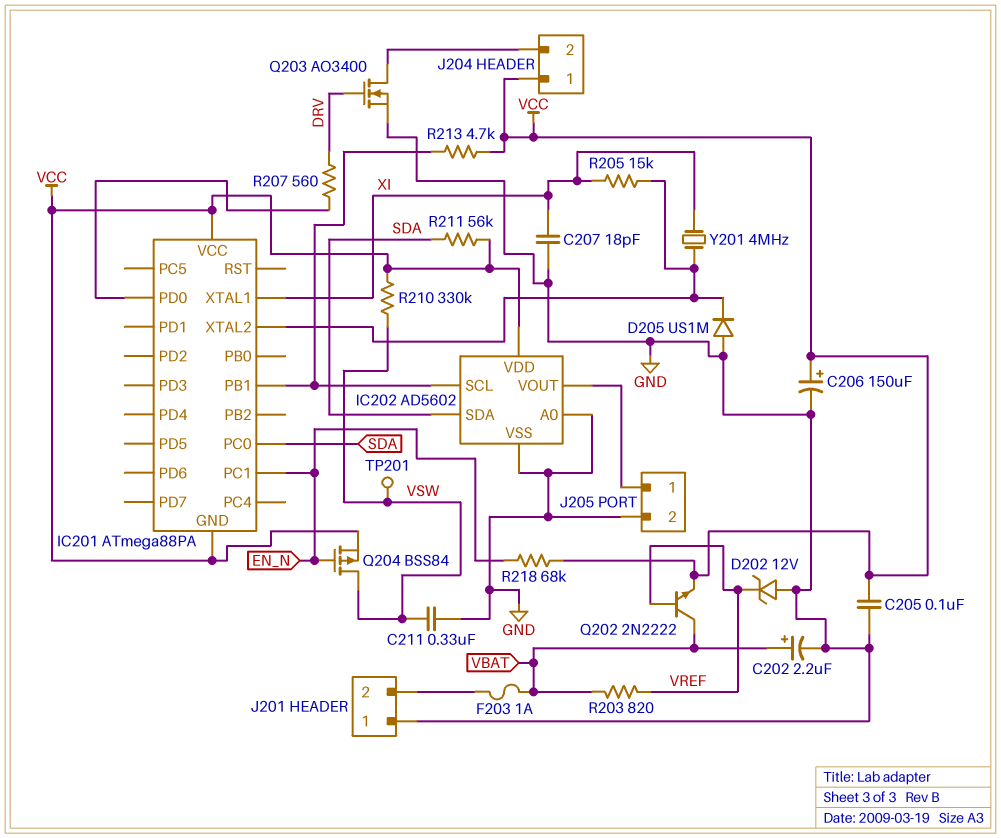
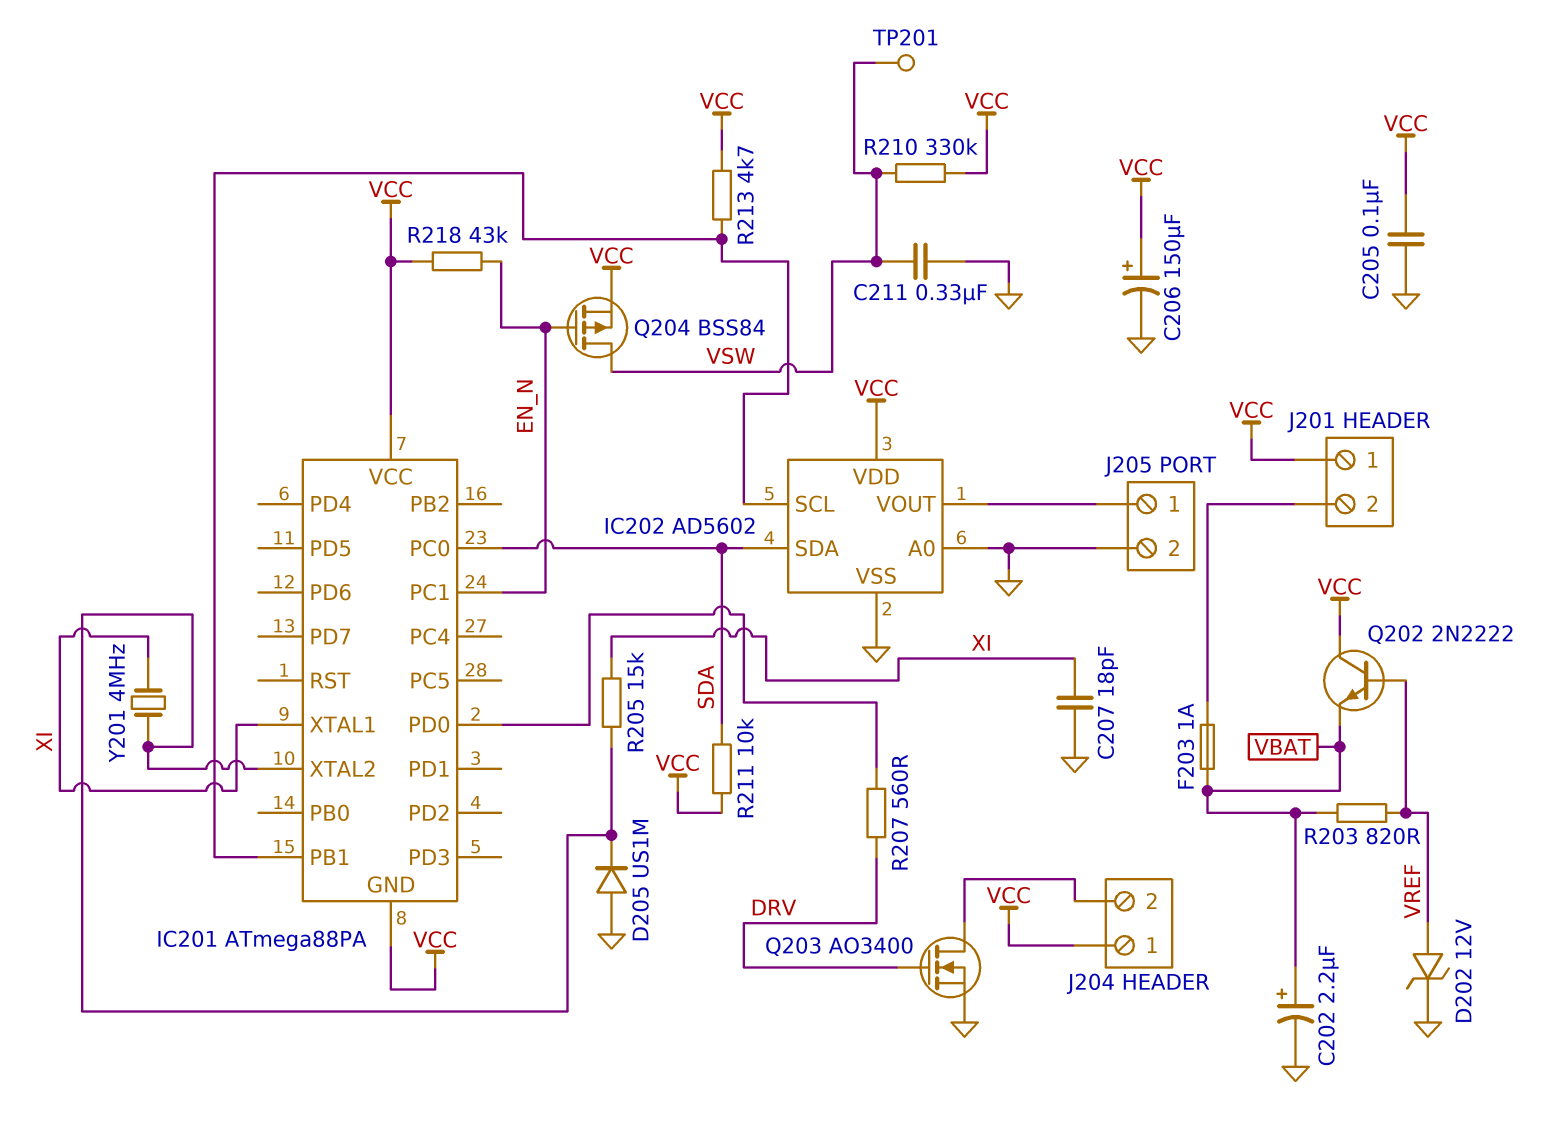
D202: zener 12V (A GND, K VREF) -> zener 12V (A VREF, K GND)
J201 pin 1: GND -> VCC
Q202: NPN 2N2222 (B VREF, C VBAT, E VCC) -> NPN 2N2222 (B VREF, C VCC, E VBAT)
R211: 56k (SDA, VCC) -> 10k (SDA, VCC)
R218: 68k (EN_N, VCC) -> 43k (EN_N, VCC)

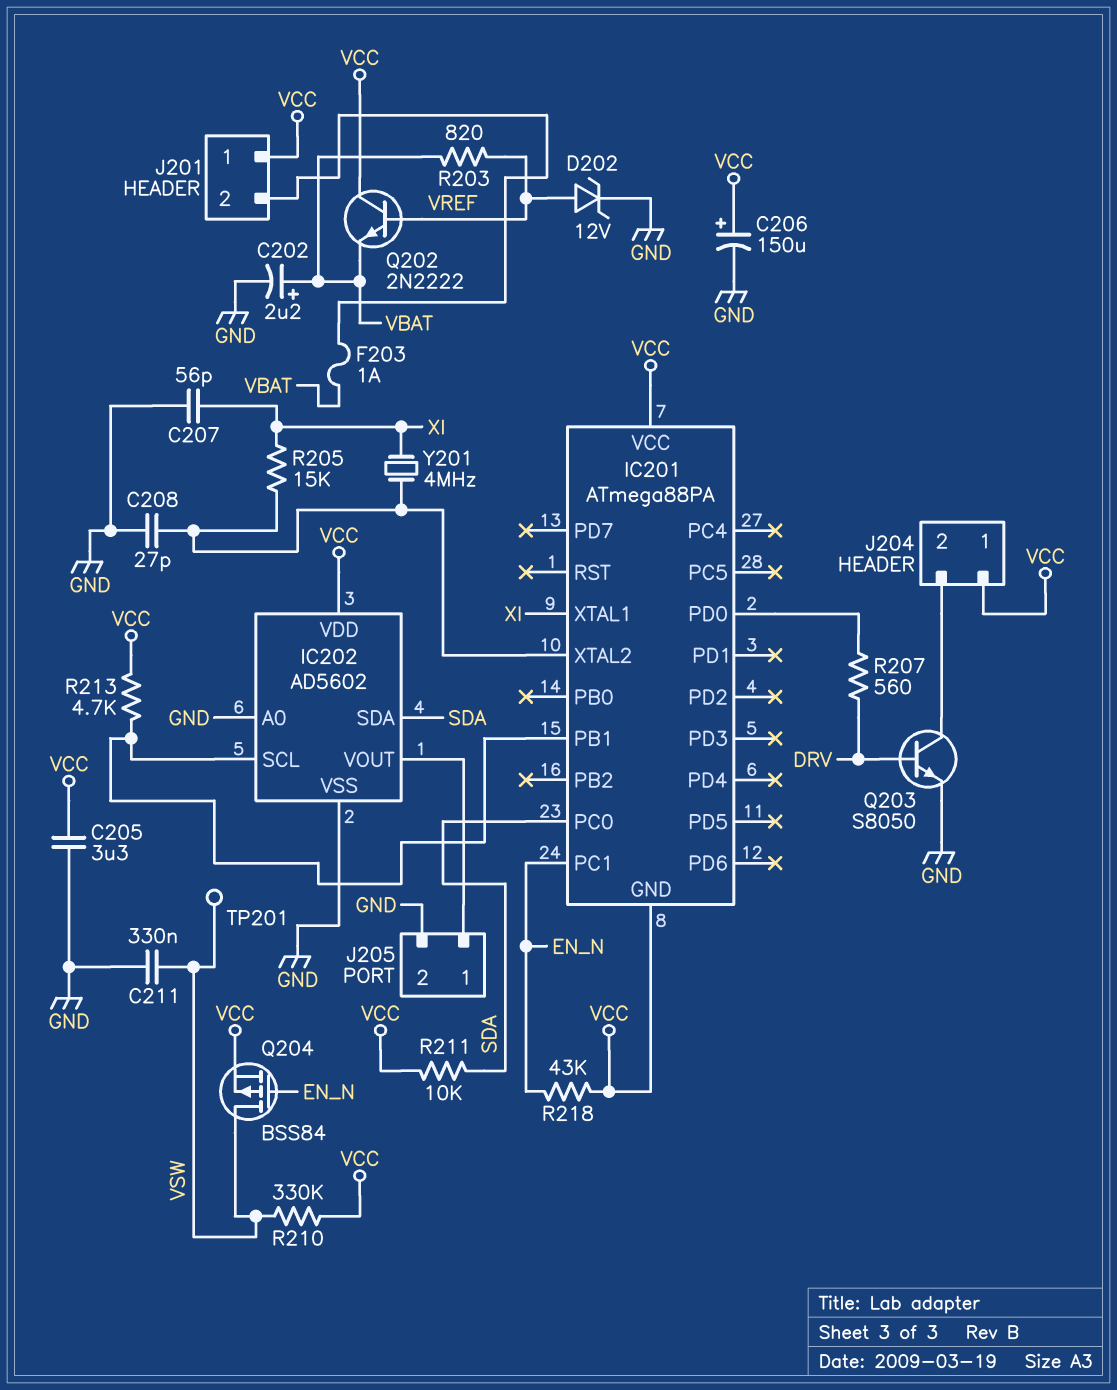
C205: 100nF (GND, VCC) -> 3.3uF (GND, VCC)
C207: 18pF (GND, XI) -> 56pF (GND, XI)
C208: none -> 27pF (GND, IC201/XTAL2)
D205: diode US1M (A GND, K IC201/XTAL2) -> none
Q203: NMOS AO3400 (G DRV, D J204/2, S GND) -> NPN S8050 (B DRV, C J204/2, E GND)

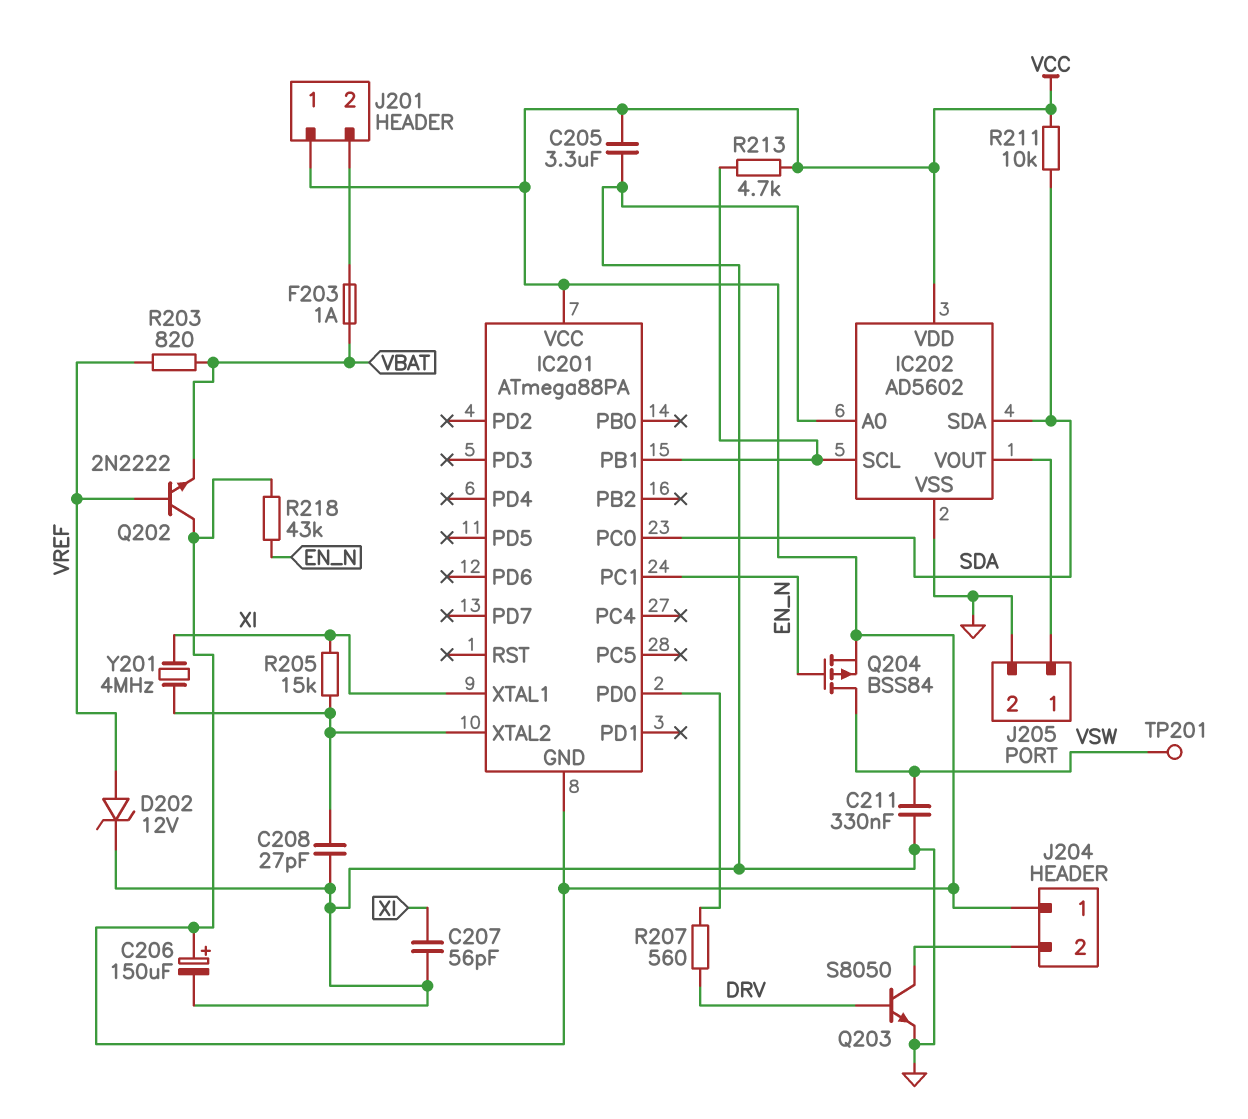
C202: 2.2uF (plus VBAT, minus GND) -> none
R210: 330k (VCC, VSW) -> none

